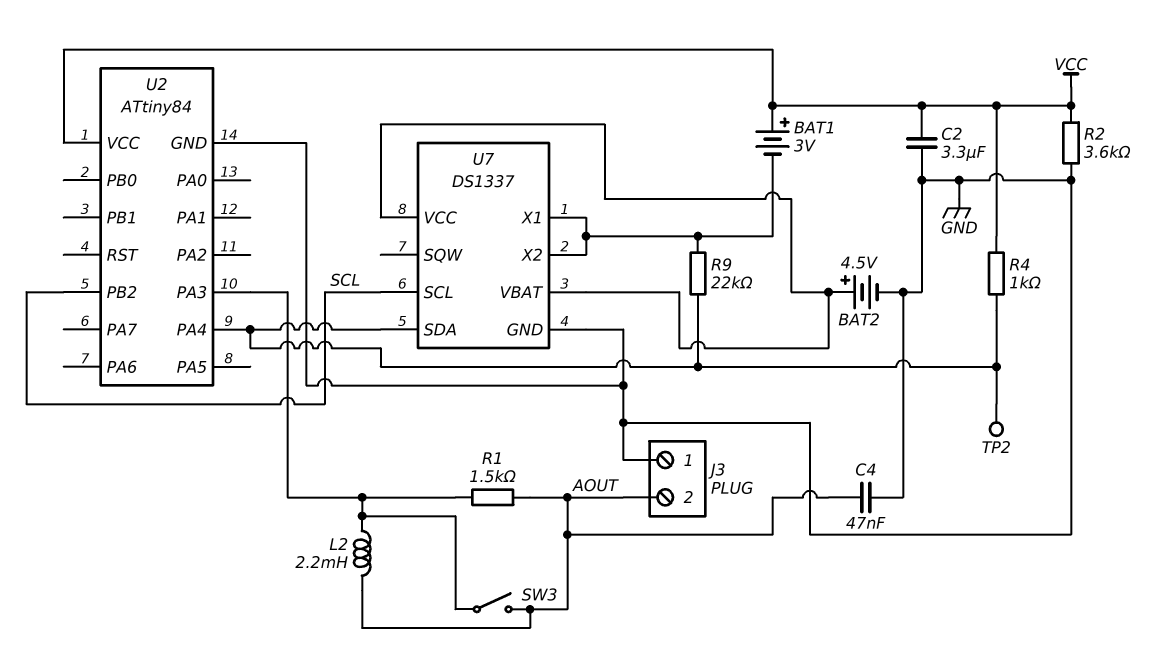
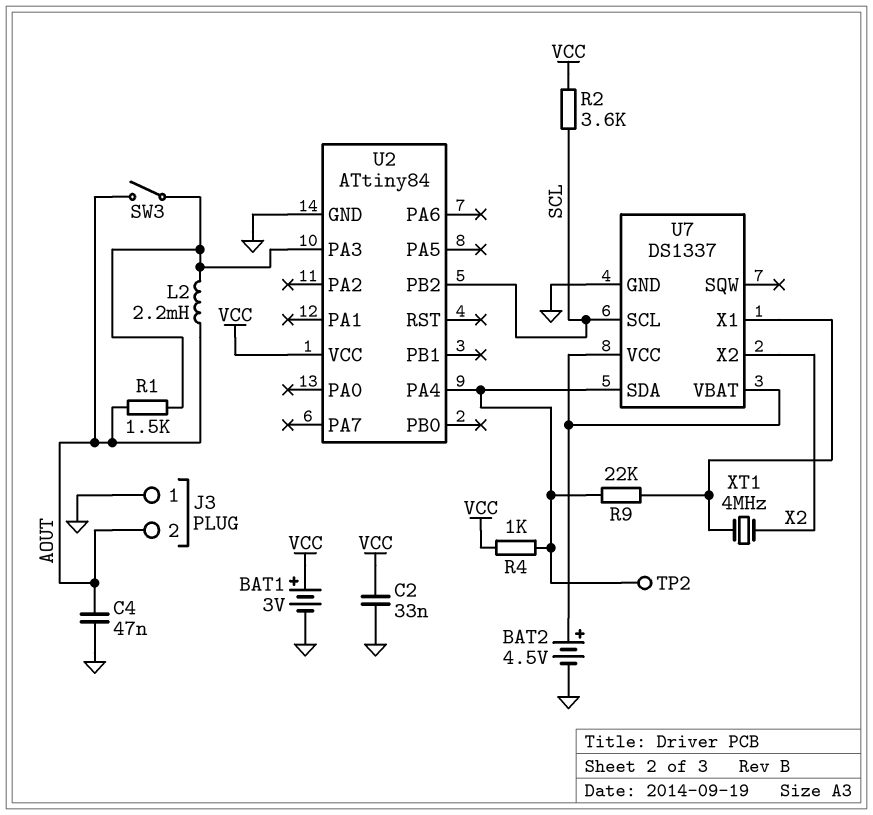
BAT1: 3V (plus VCC, minus U7/X1) -> 3V (plus VCC, minus GND)
C2: 3.3uF (GND, VCC) -> 33nF (GND, VCC)
R2: 3.6k (GND, VCC) -> 3.6k (SCL, VCC)
U7 pin X2: U7/X1 -> X2
XT1: none -> 4MHz (U7/X1, X2)

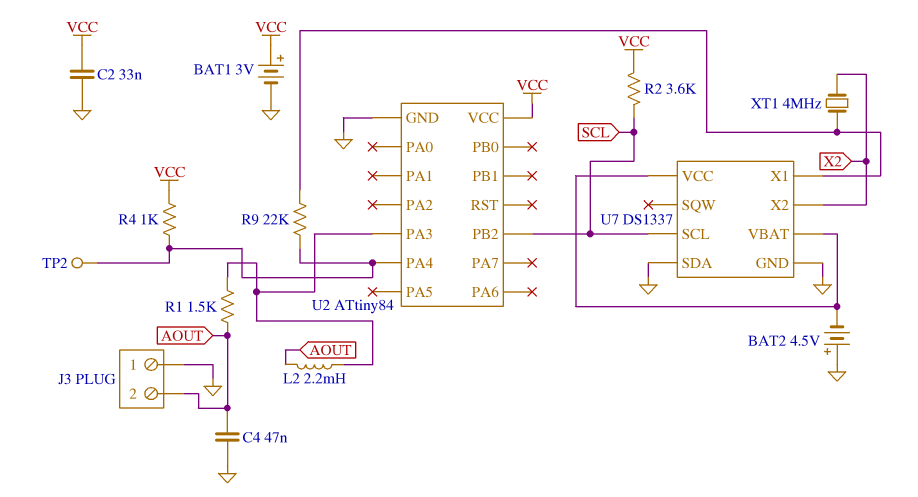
BAT2: 4.5V (plus U7/VBAT, minus GND) -> 4.5V (plus GND, minus U7/VBAT)
SW3: switch (AOUT, U2/PA3) -> none
U7 pin SDA: U2/PA4 -> GND

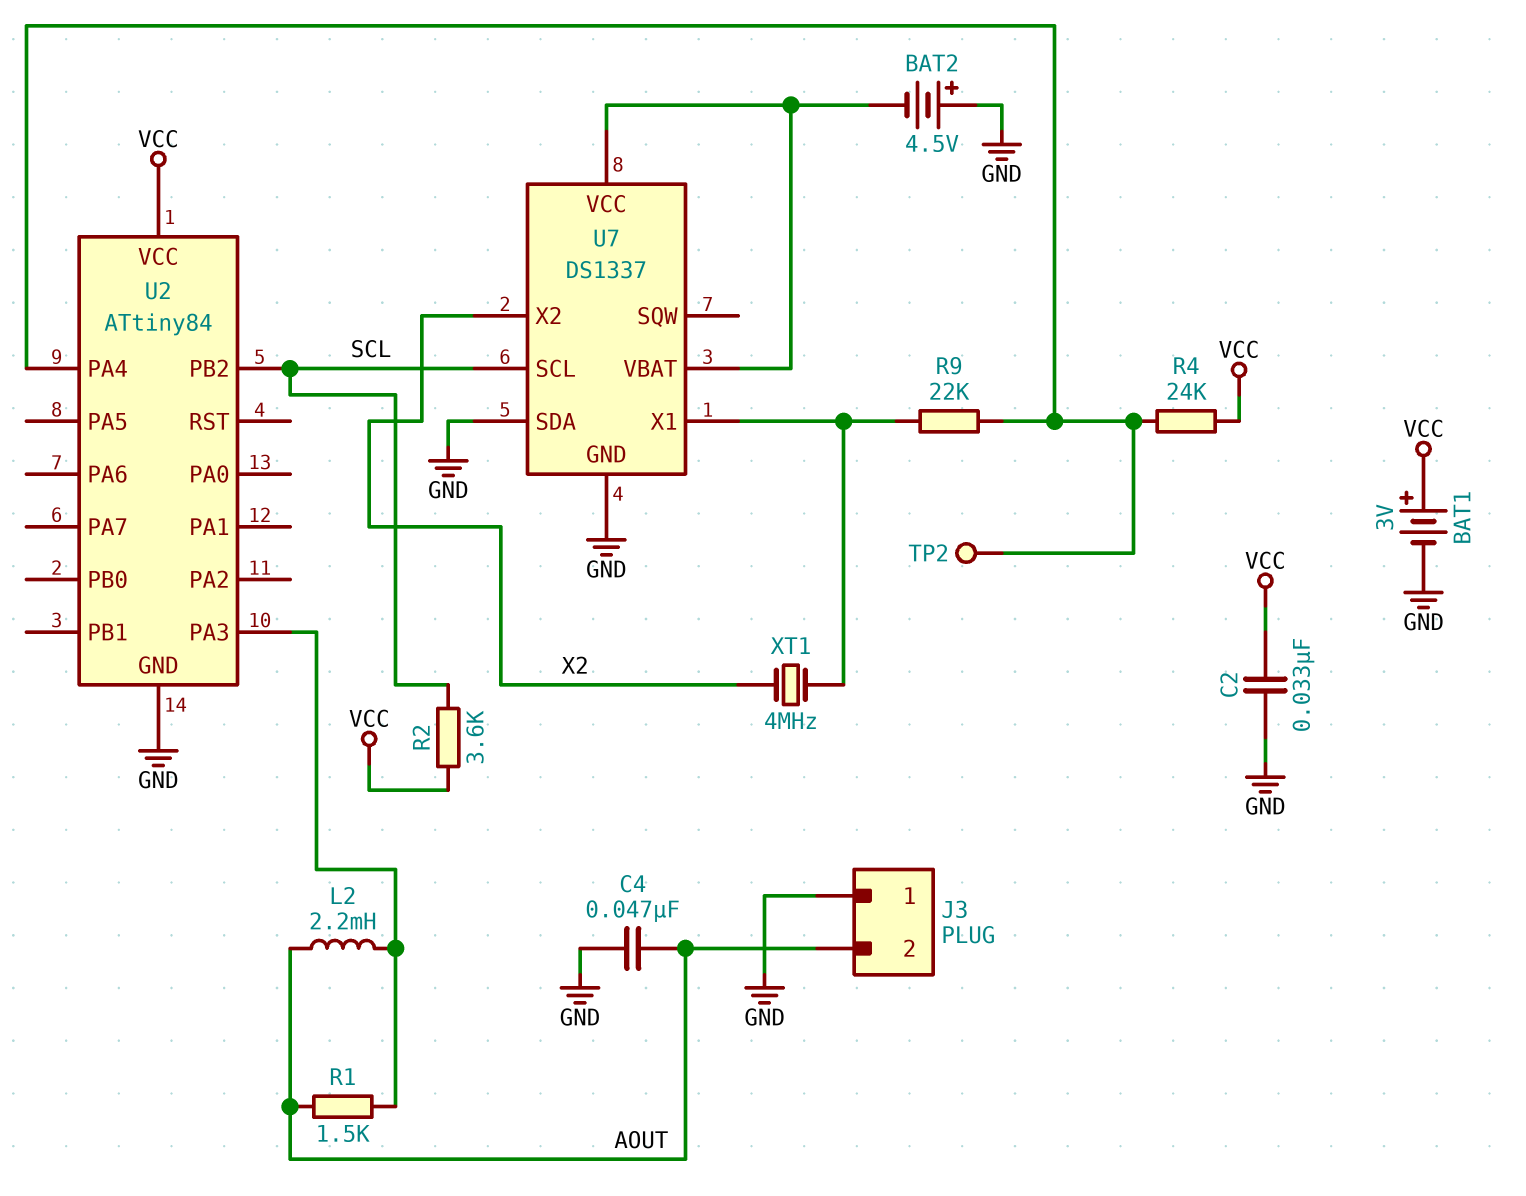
R4: 1k (U2/PA4, VCC) -> 24k (U2/PA4, VCC)

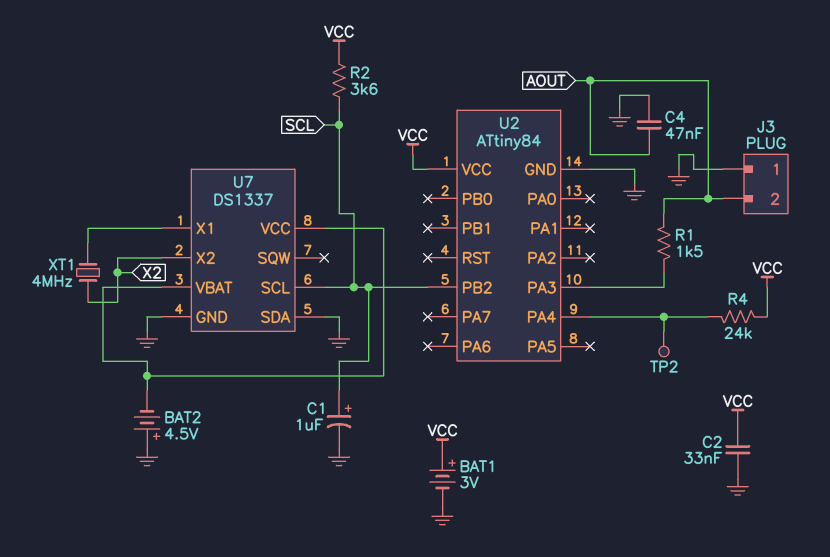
C1: none -> 1uF (plus SCL, minus GND)
L2: 2.2mH (AOUT, U2/PA3) -> none
R9: 22k (U2/PA4, U7/X1) -> none

